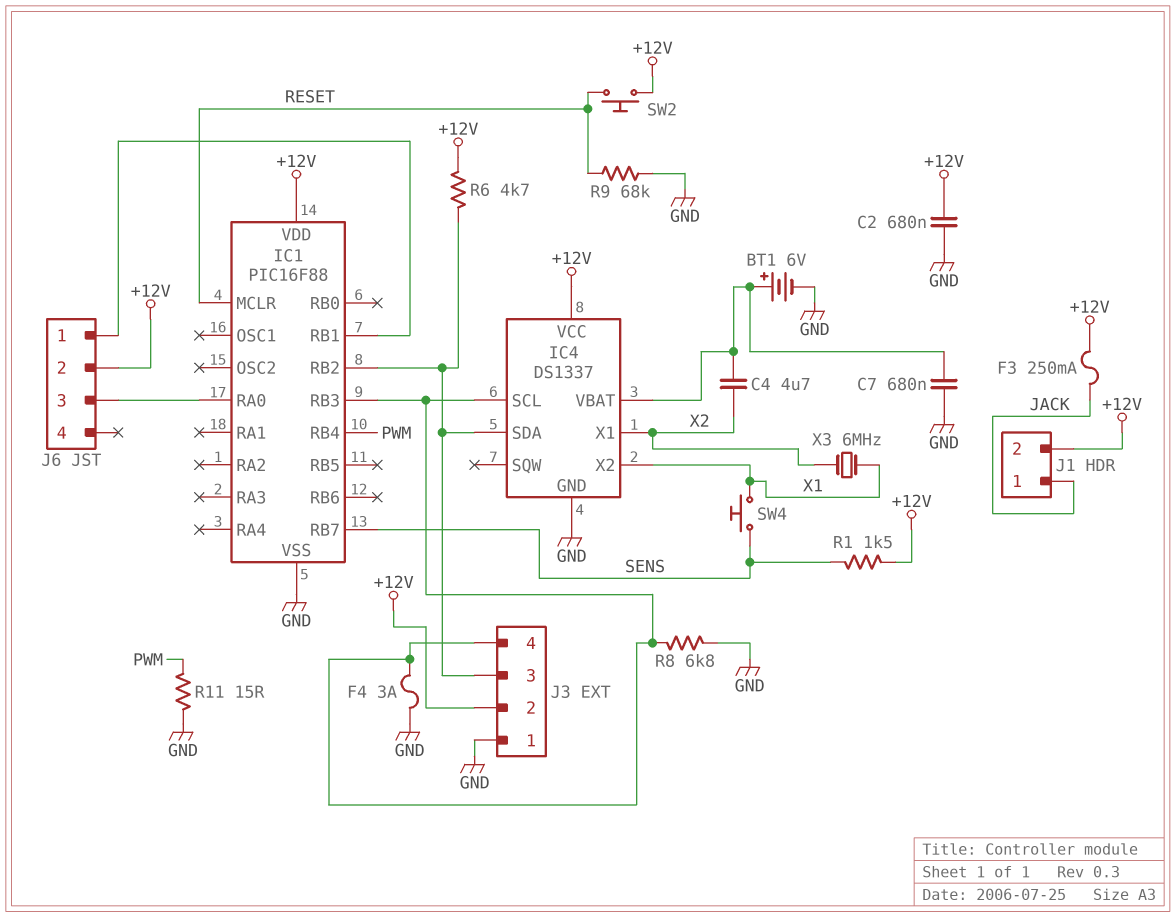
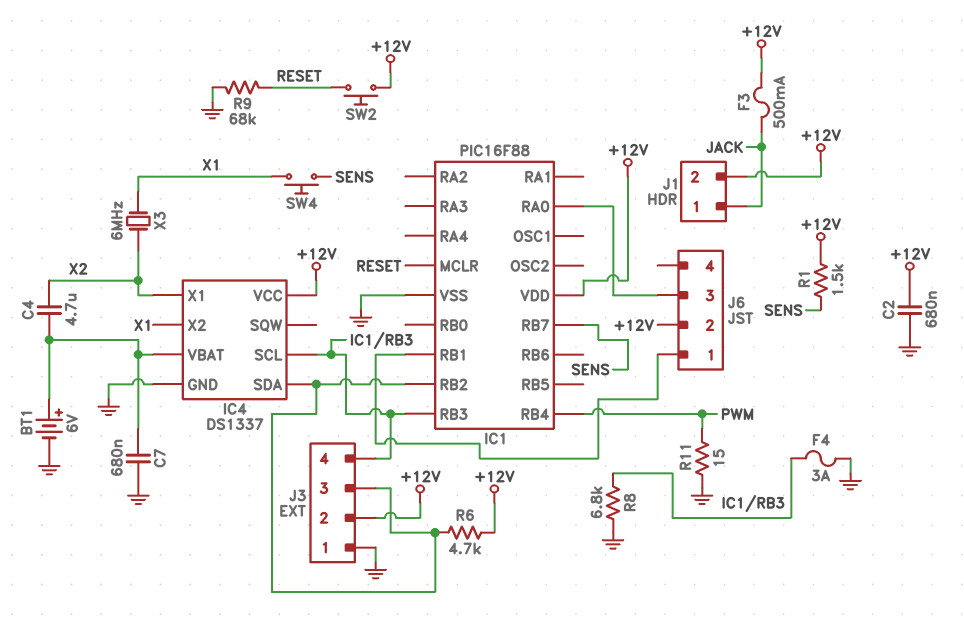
F3: 250mA (+12V, JACK) -> 500mA (+12V, JACK)

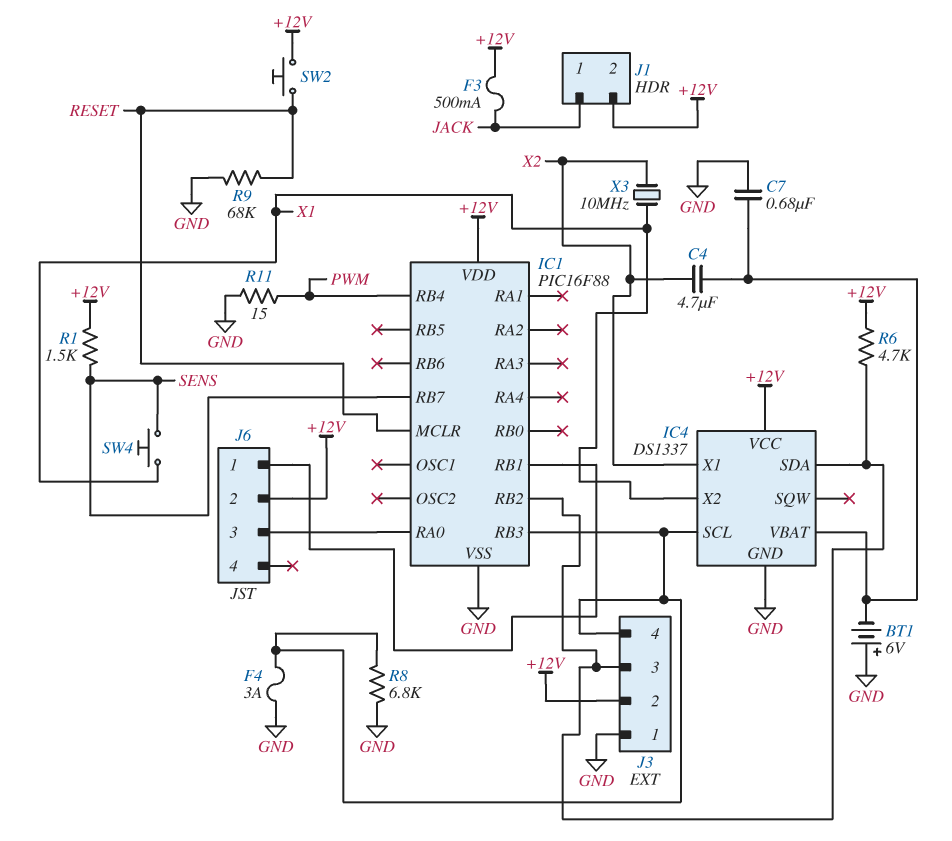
BT1: 6V (plus IC4/VBAT, minus GND) -> 6V (plus GND, minus IC4/VBAT)
C2: 680nF (+12V, GND) -> none
X3: 6MHz (X1, X2) -> 10MHz (X1, X2)

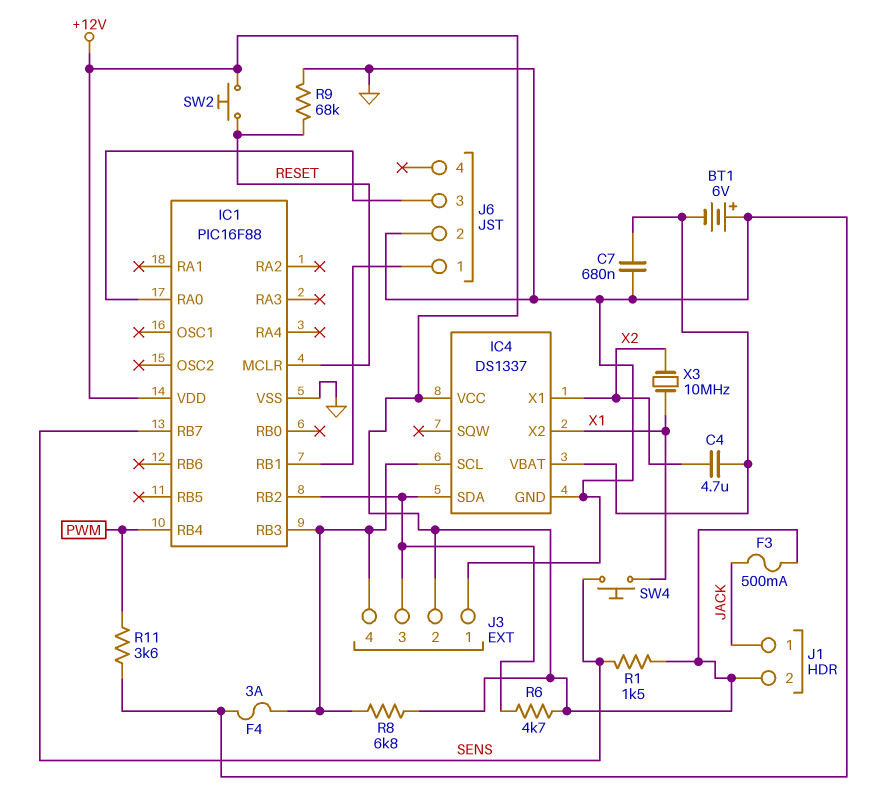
J6 pin 2: +12V -> GND
R8: 6.8k (GND, IC1/RB3) -> 6.8k (+12V, IC1/RB3)
R11: 15 (GND, PWM) -> 3.6k (GND, PWM)

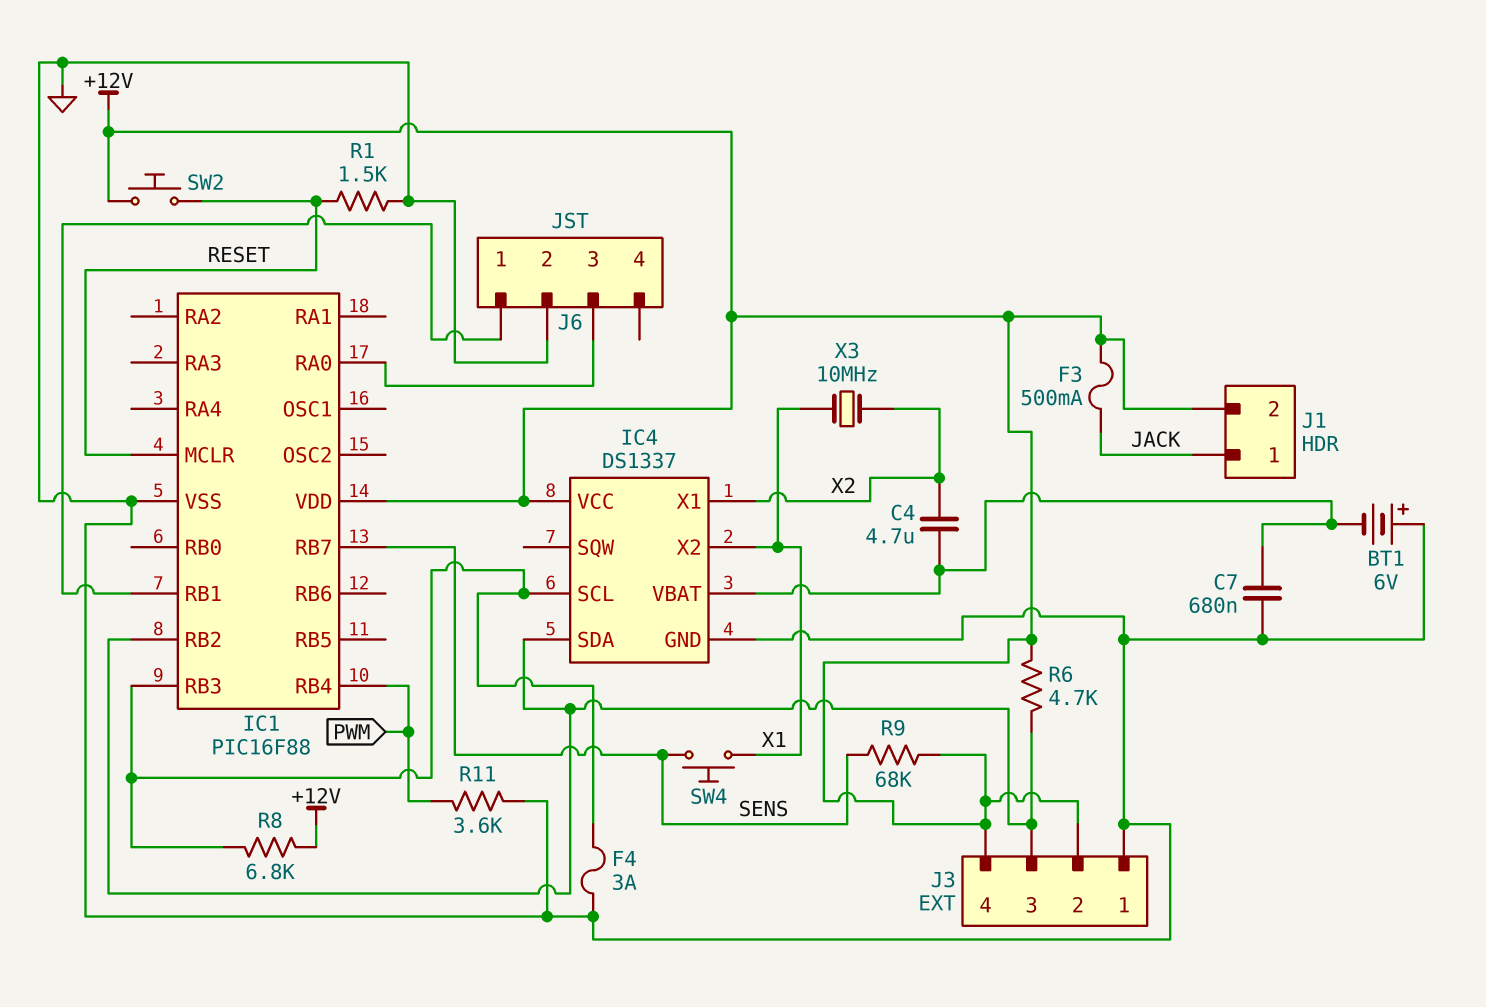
J3 pin 4: IC1/RB3 -> +12V
R1: 1.5k (+12V, SENS) -> 1.5k (GND, RESET)
R9: 68k (GND, RESET) -> 68k (+12V, SENS)

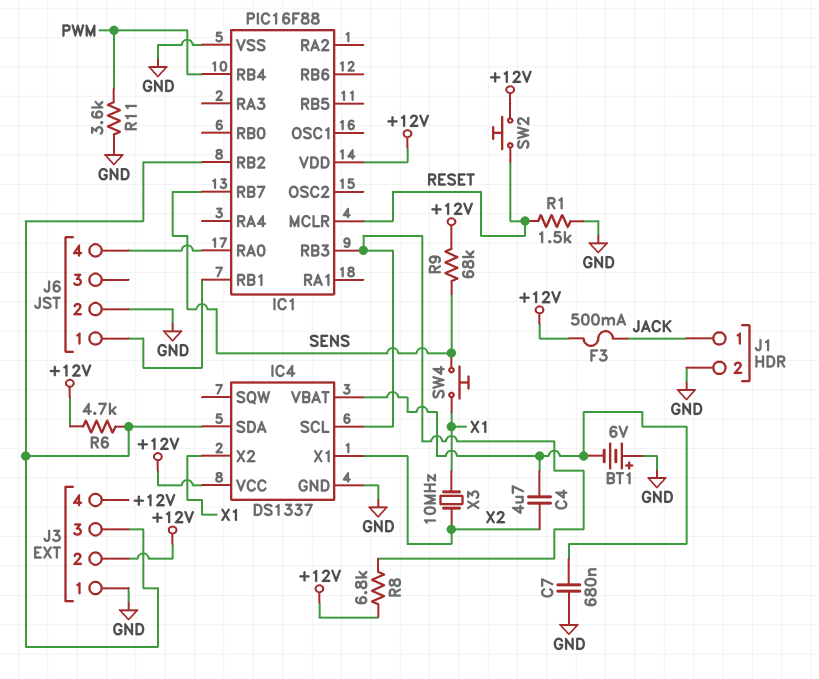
F4: 3A (GND, IC1/RB3) -> none
J1 pin 2: +12V -> GND
J6 pin 3: IC1/RA0 -> none
J6 pin 4: none -> IC1/RA0

